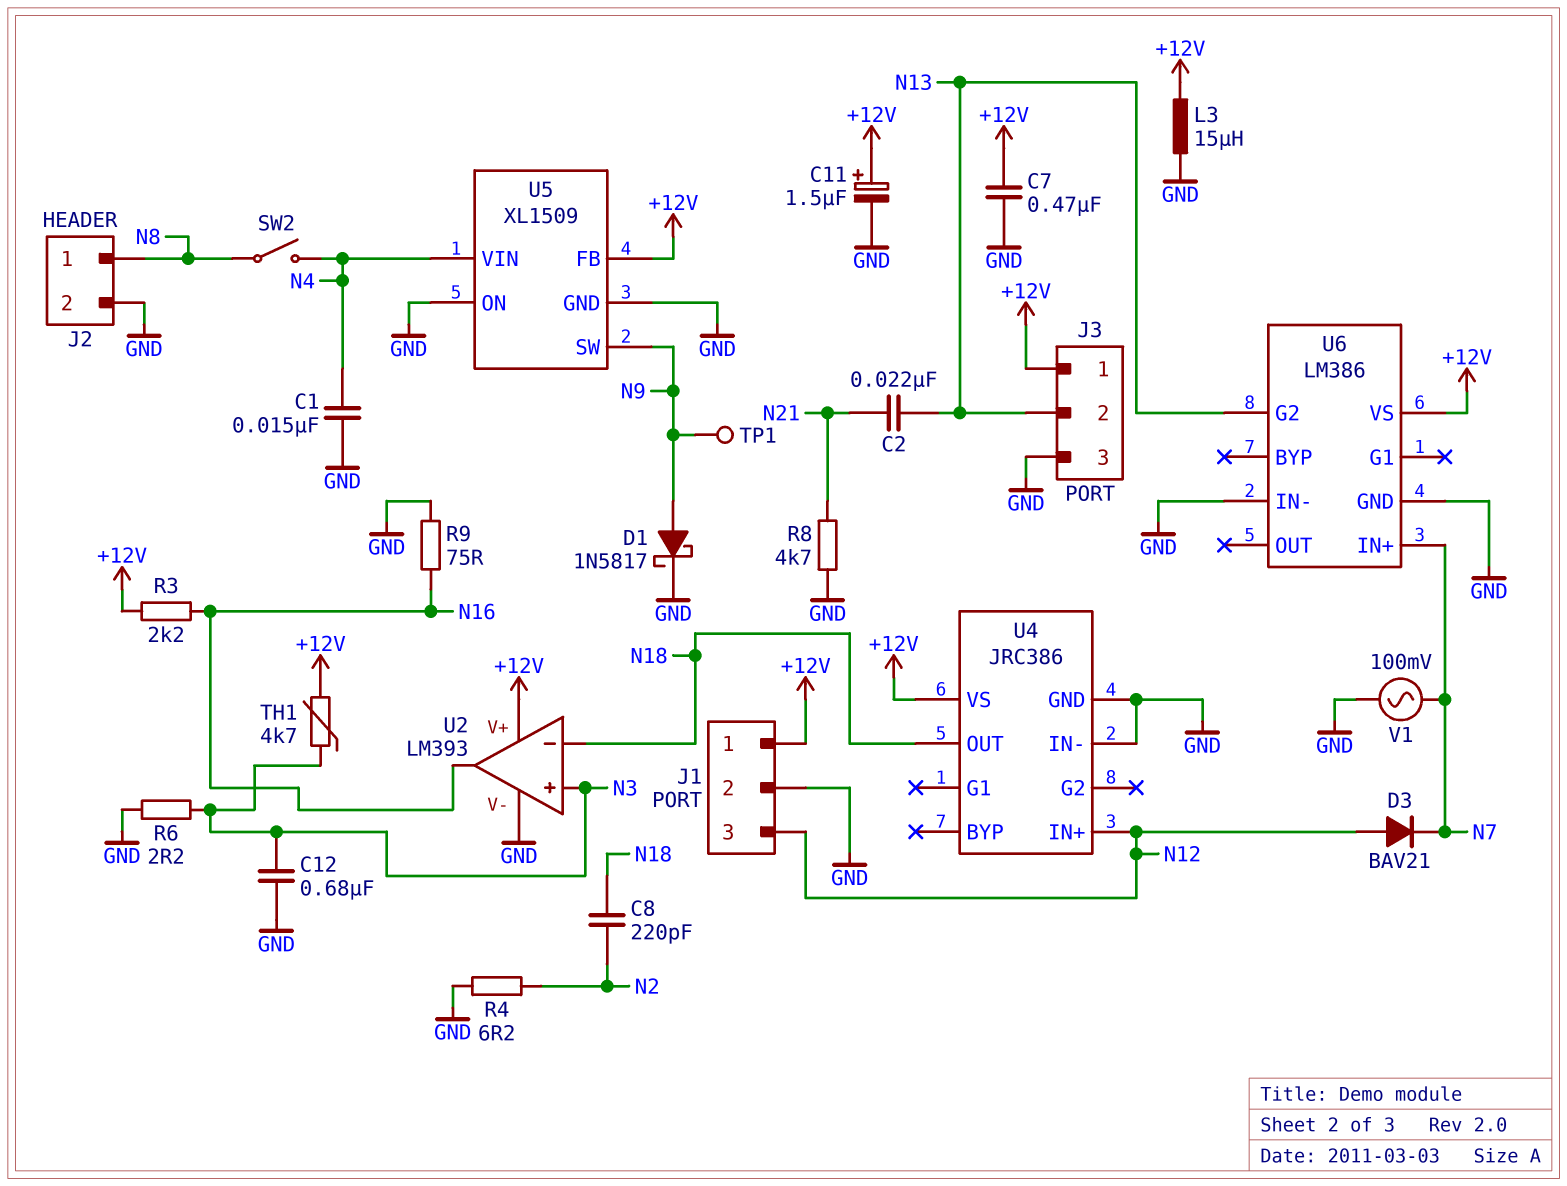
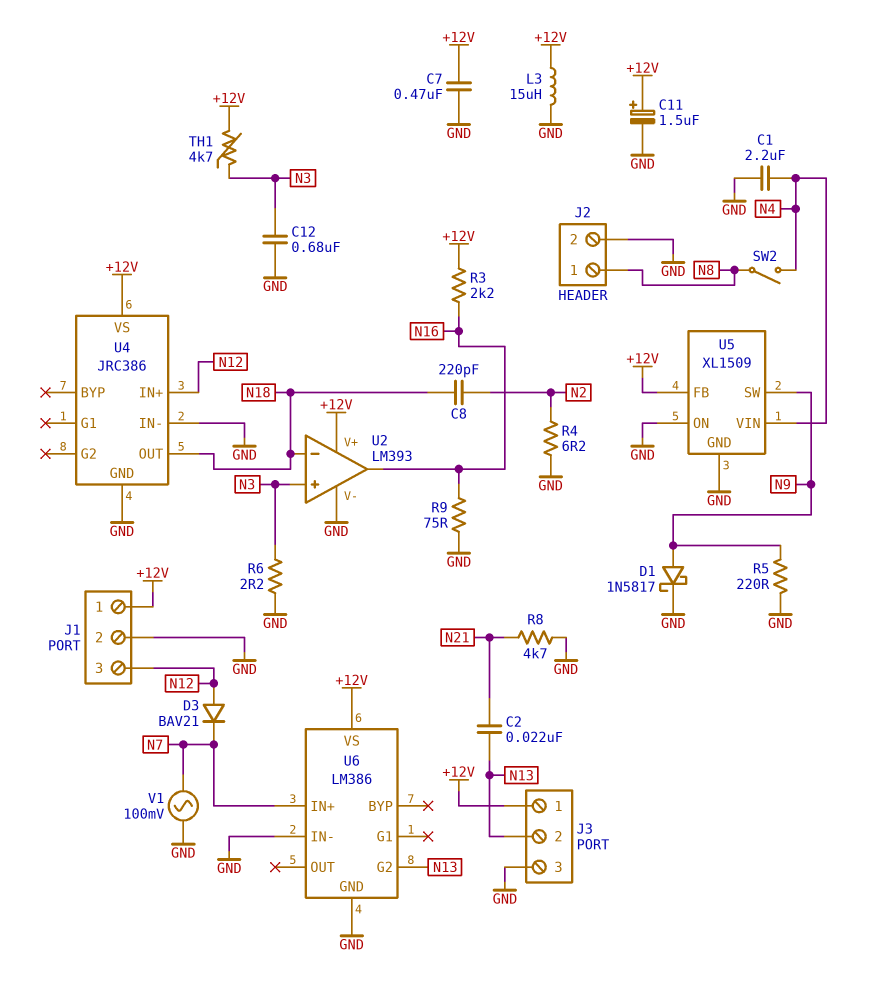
C1: 15nF (GND, N4) -> 2.2uF (GND, N4)
R5: none -> 220 (GND, N9)
TP1: test point (N9) -> none

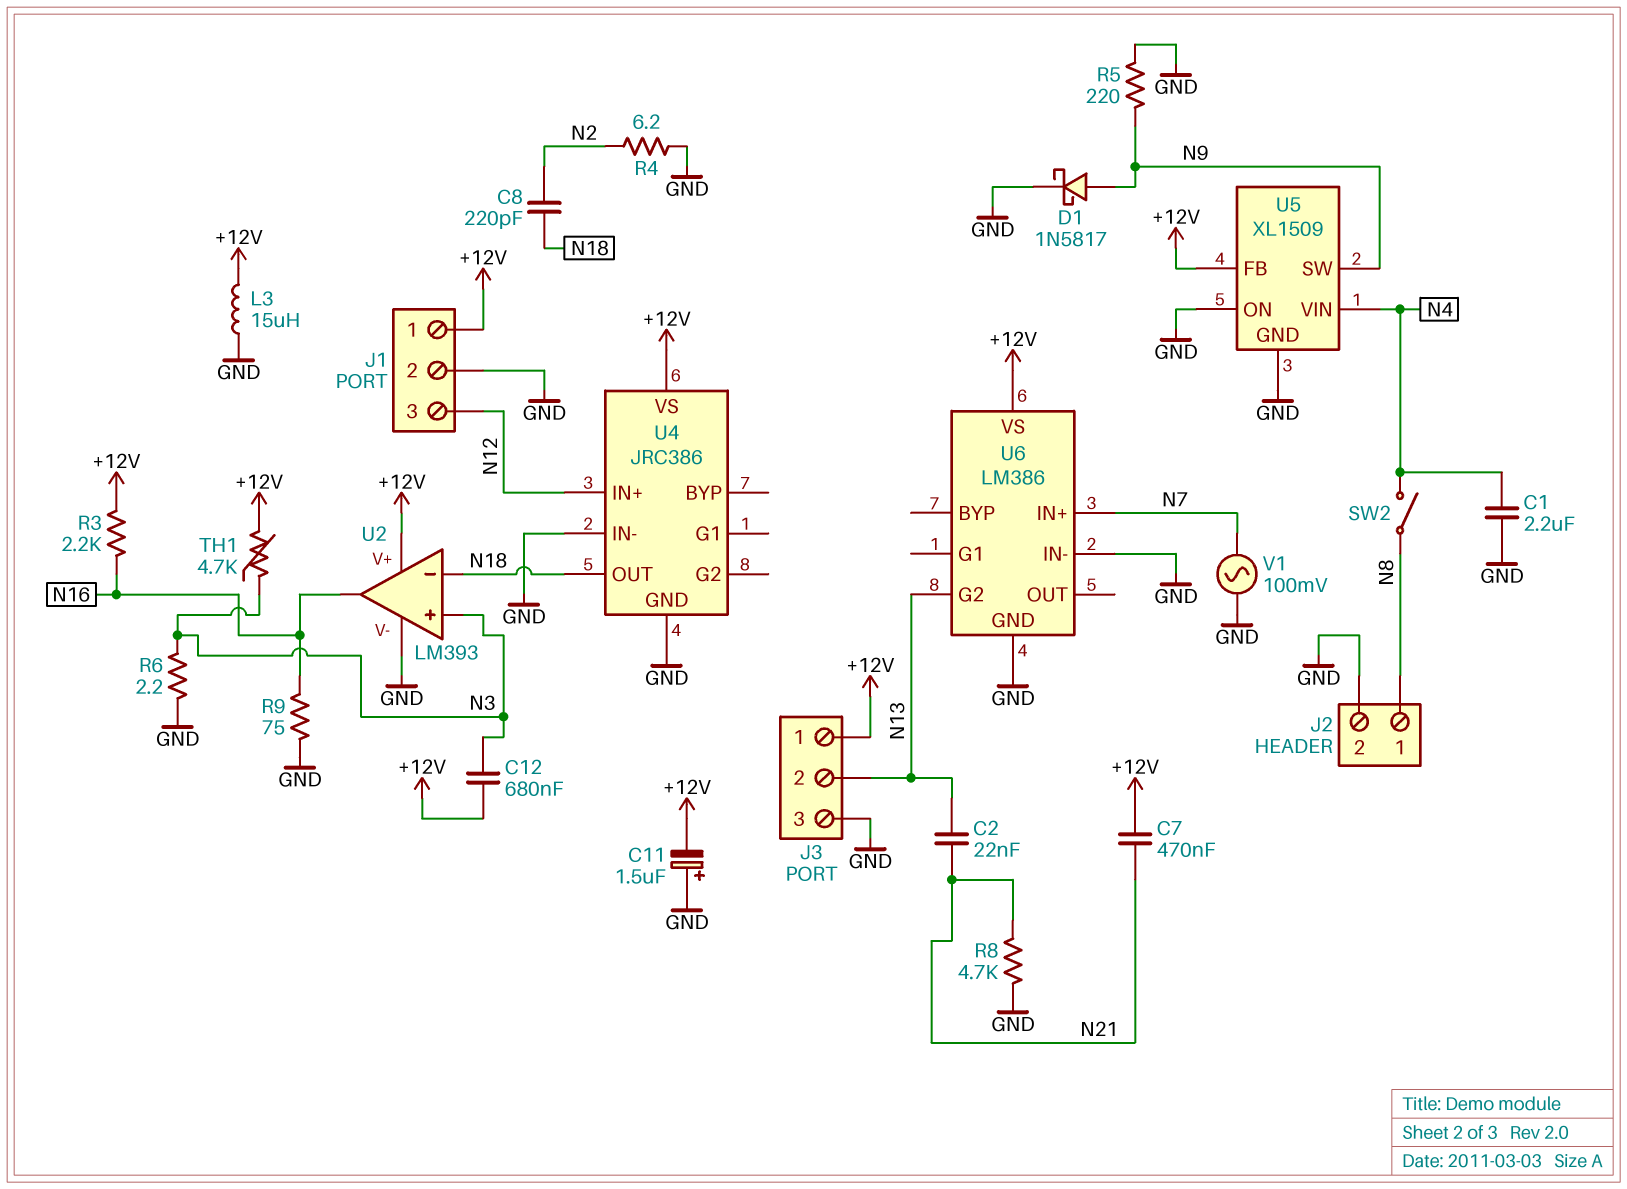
C7: 470nF (+12V, GND) -> 470nF (+12V, N21)
C11: 1.5uF (plus +12V, minus GND) -> 1.5uF (plus GND, minus +12V)
C12: 680nF (GND, N3) -> 680nF (+12V, N3)
D3: diode BAV21 (A N12, K N7) -> none

